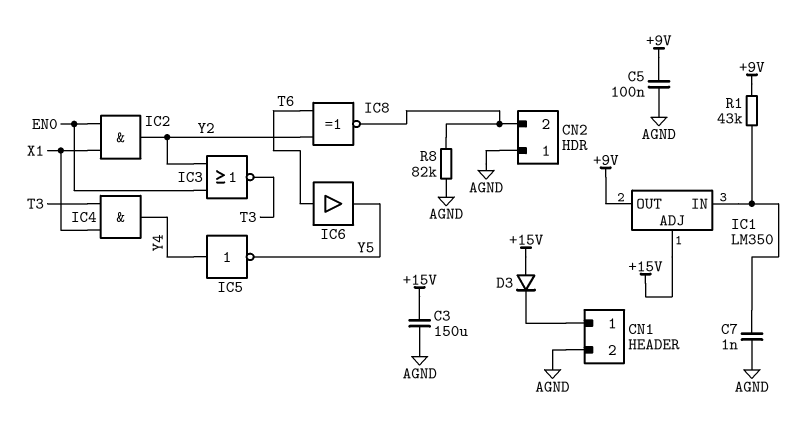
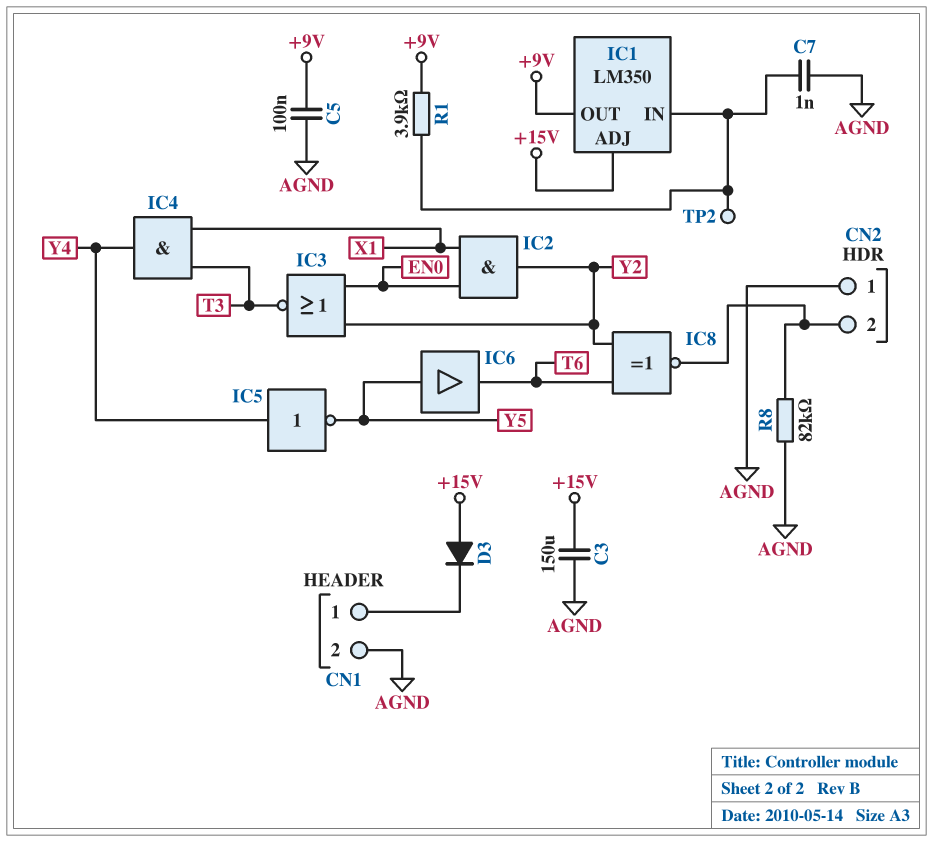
IC6: buffer (in T6, out Y5) -> buffer (in Y5, out T6)
R1: 43k (+9V, IC1/IN) -> 3.9k (+9V, IC1/IN)
TP2: none -> test point (IC1/IN)

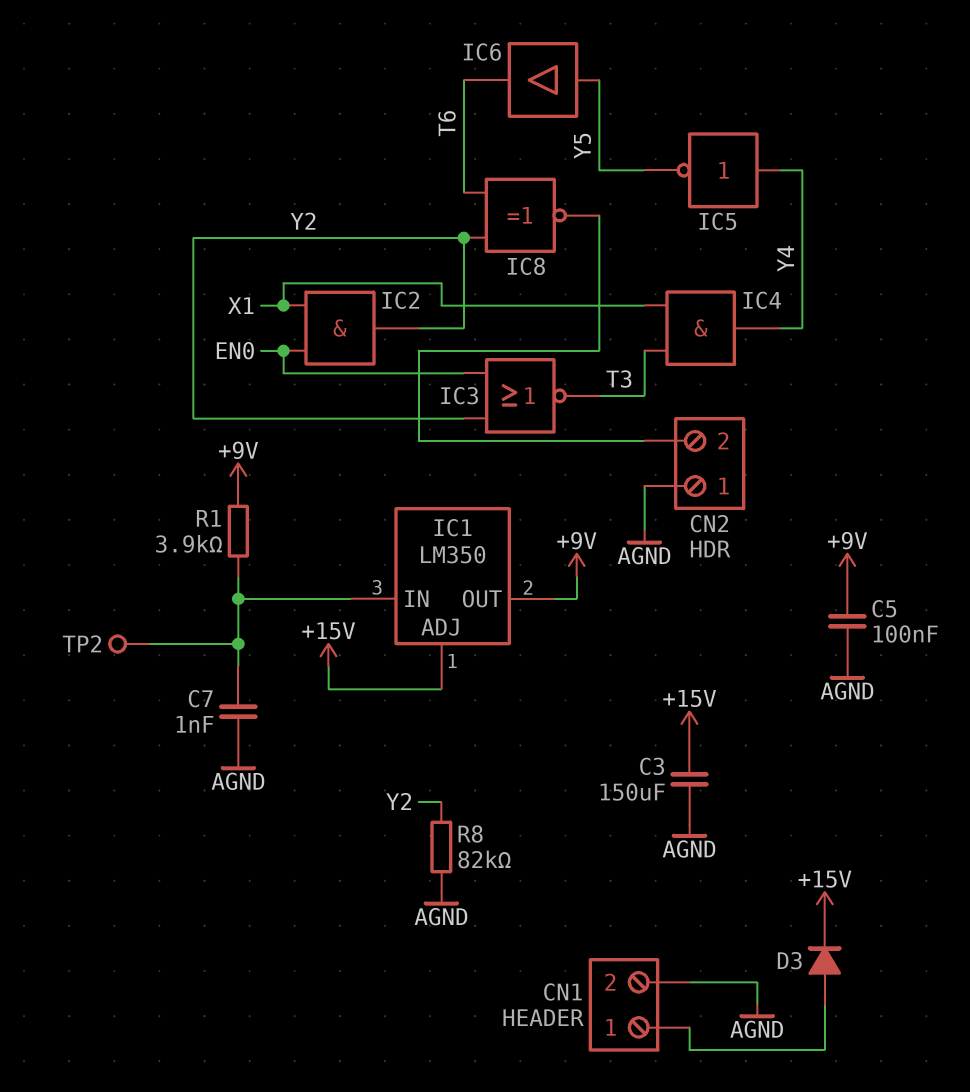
D3: diode (A +15V, K CN1/1) -> diode (A CN1/1, K +15V)
R8: 82k (AGND, CN2/2) -> 82k (AGND, Y2)

